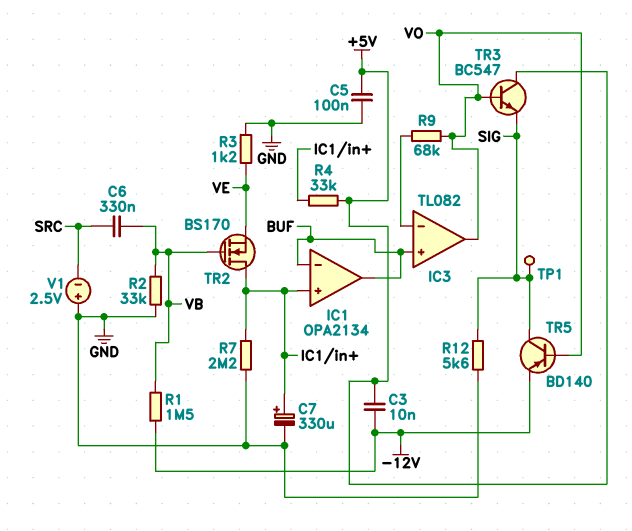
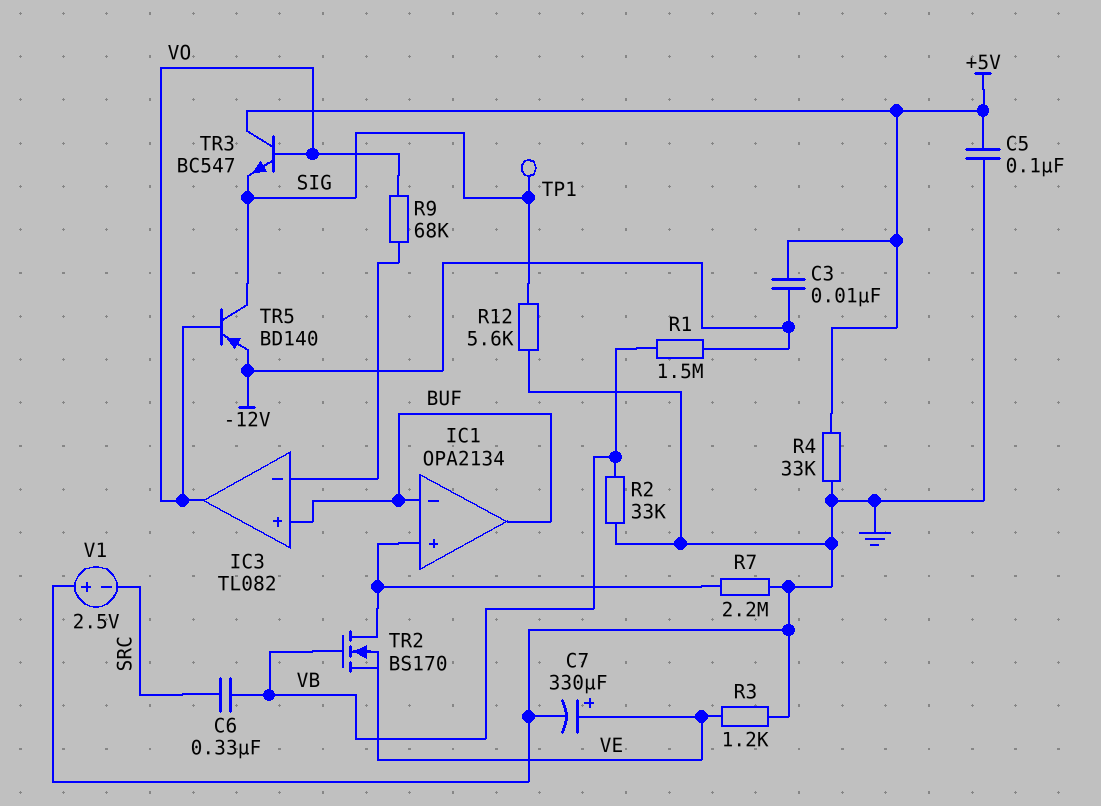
C7: 330uF (plus IC1/in+, minus GND) -> 330uF (plus VE, minus GND)
R4: 33k (+5V, IC1/in+) -> 33k (+5V, GND)

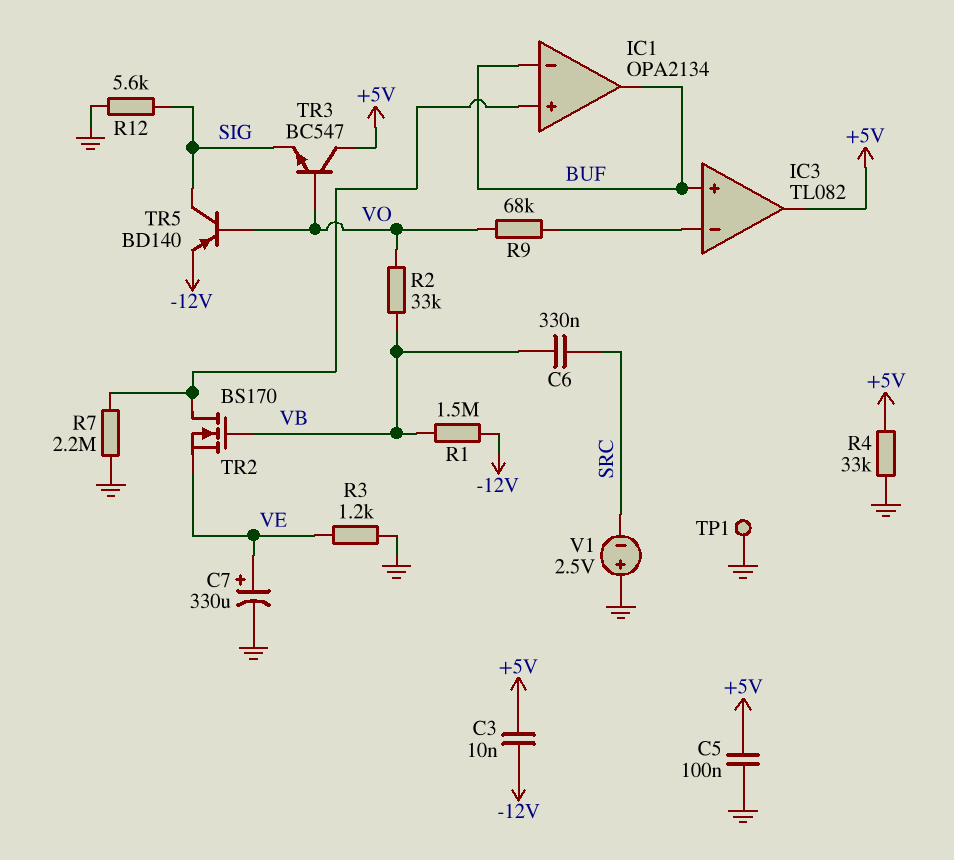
IC3 pin out: VO -> +5V
R2: 33k (GND, VB) -> 33k (VB, VO)
TP1: test point (SIG) -> test point (GND)

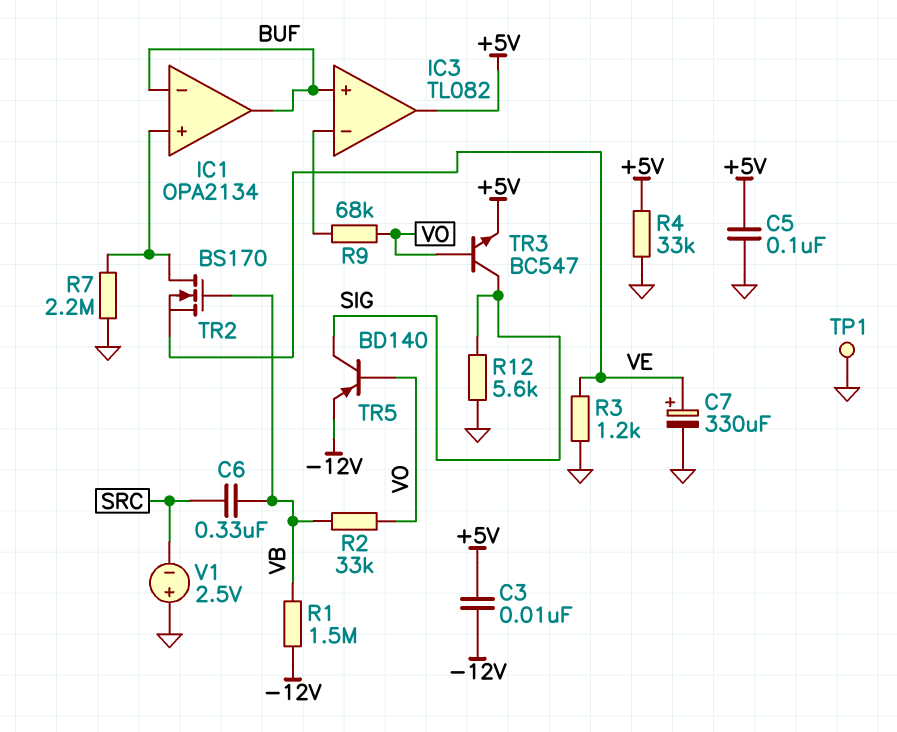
TR3: NPN BC547 (B VO, C +5V, E SIG) -> NPN BC547 (B VO, C SIG, E +5V)

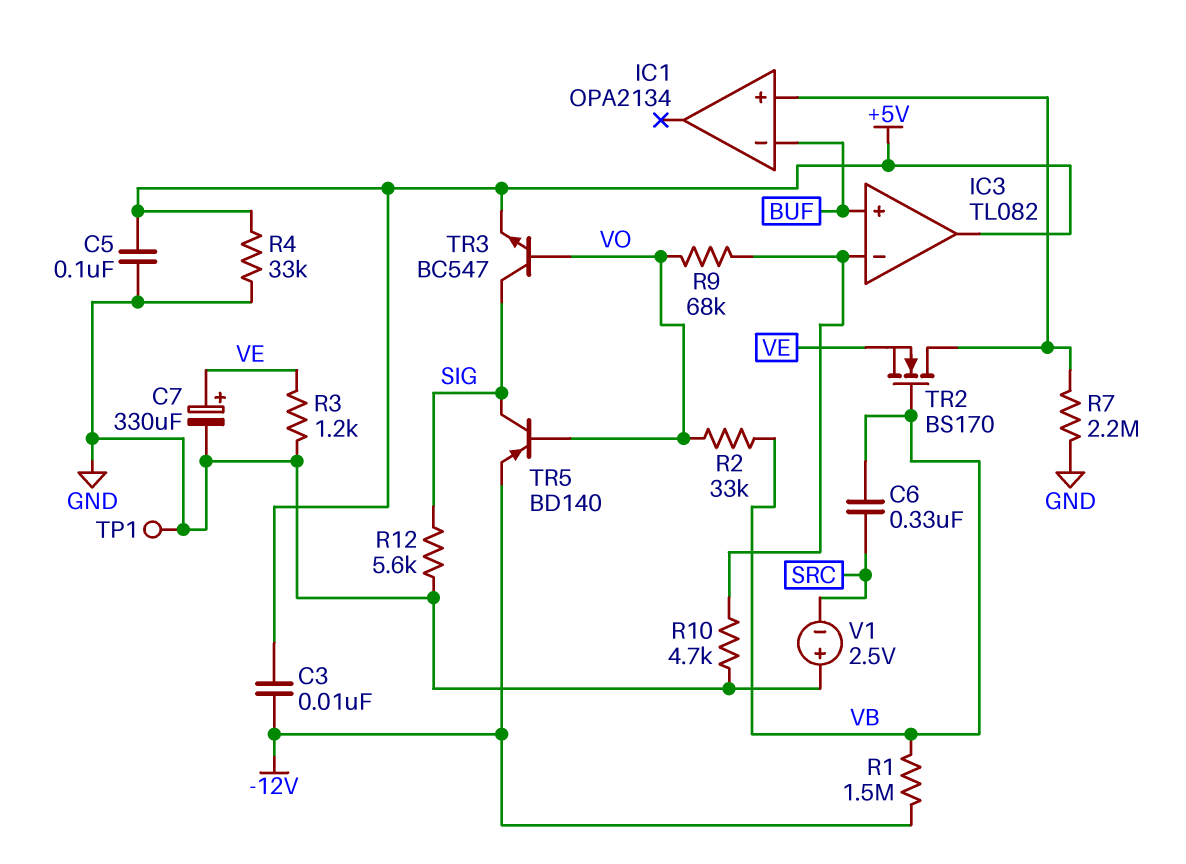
IC1 pin out: BUF -> none
R10: none -> 4.7k (GND, IC3/in-)

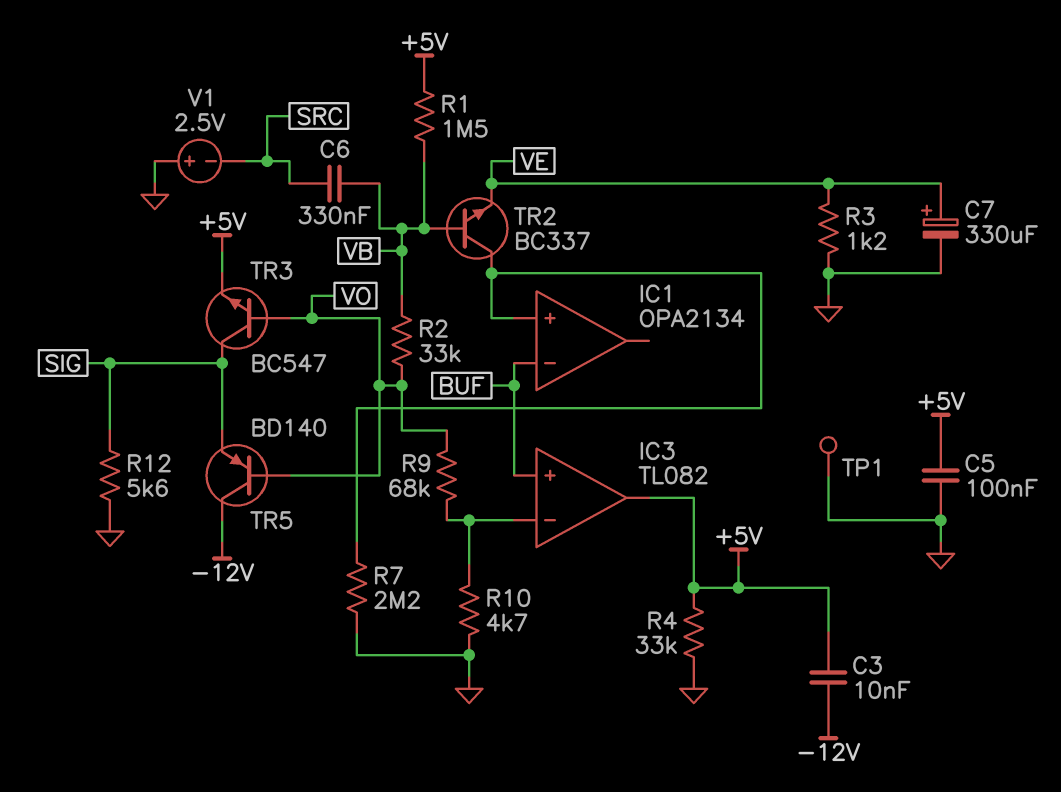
R1: 1.5M (-12V, VB) -> 1.5M (+5V, VB)
TR2: NMOS BS170 (G VB, D IC1/in+, S VE) -> NPN BC337 (B VB, C IC1/in+, E VE)
TR5: PNP BD140 (B VO, C SIG, E -12V) -> PNP BD140 (B VO, C -12V, E SIG)

